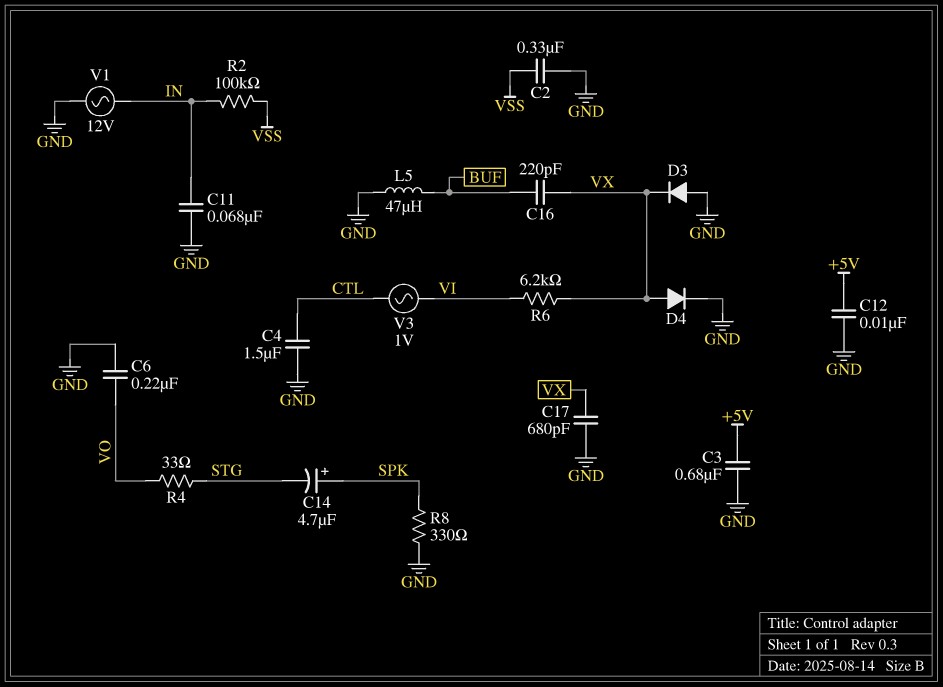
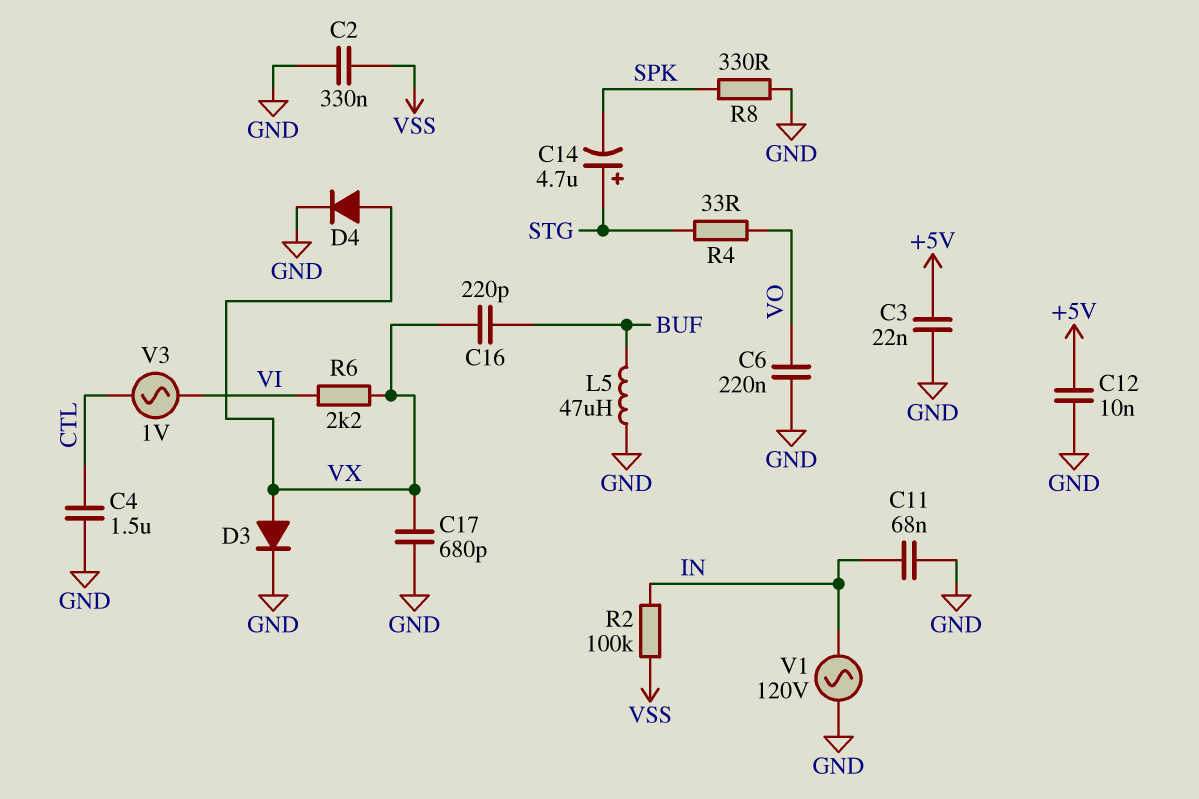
C3: 680nF (+5V, GND) -> 22nF (+5V, GND)
C14: 4.7uF (plus SPK, minus STG) -> 4.7uF (plus STG, minus SPK)
D3: diode (A GND, K VX) -> diode (A VX, K GND)
R6: 6.2k (VI, VX) -> 2.2k (VI, VX)
V1: AC 12V (GND, IN) -> AC 120V (GND, IN)

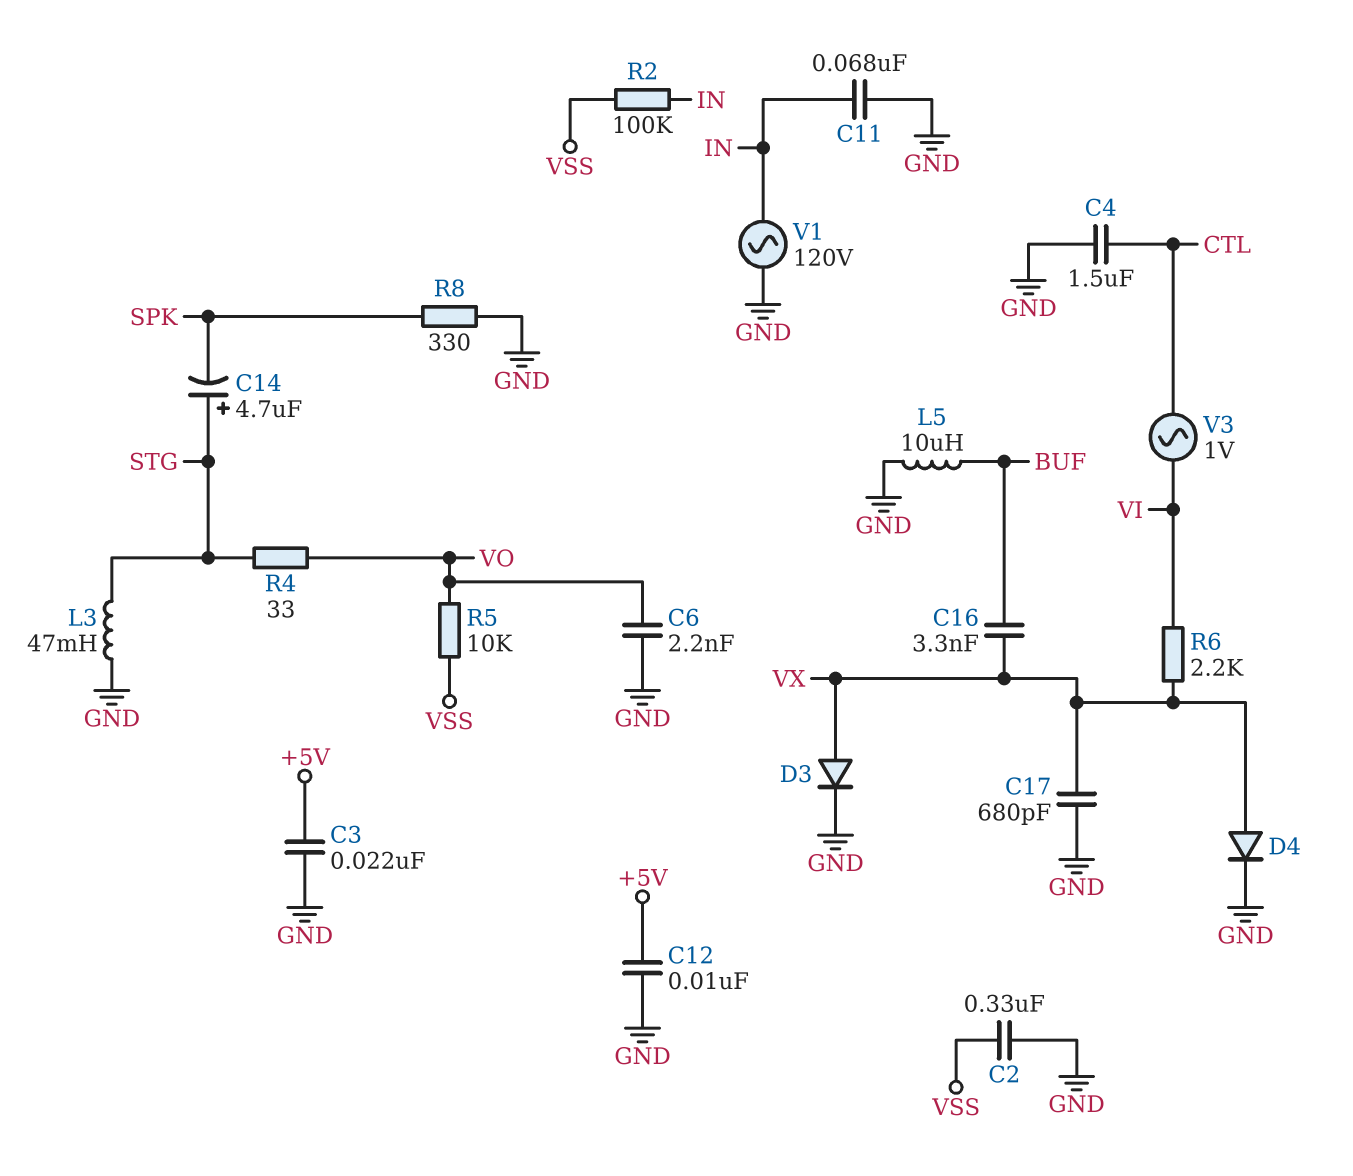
C6: 220nF (GND, VO) -> 2.2nF (GND, VO)
C16: 220pF (BUF, VX) -> 3.3nF (BUF, VX)
L3: none -> 47mH (GND, STG)
L5: 47uH (BUF, GND) -> 10uH (BUF, GND)
R5: none -> 10k (VO, VSS)

